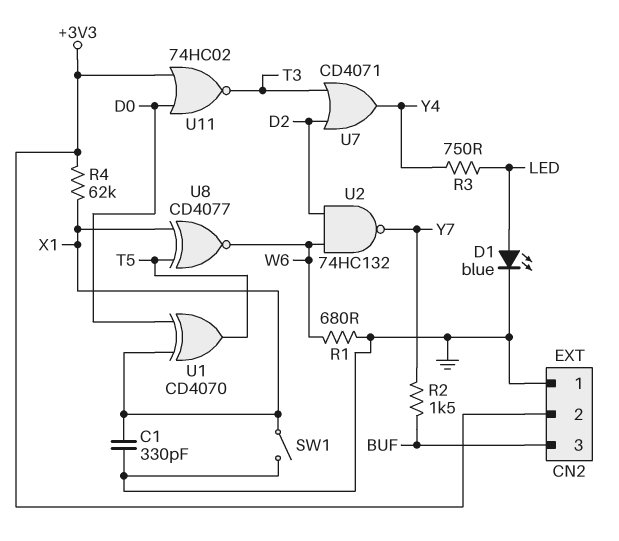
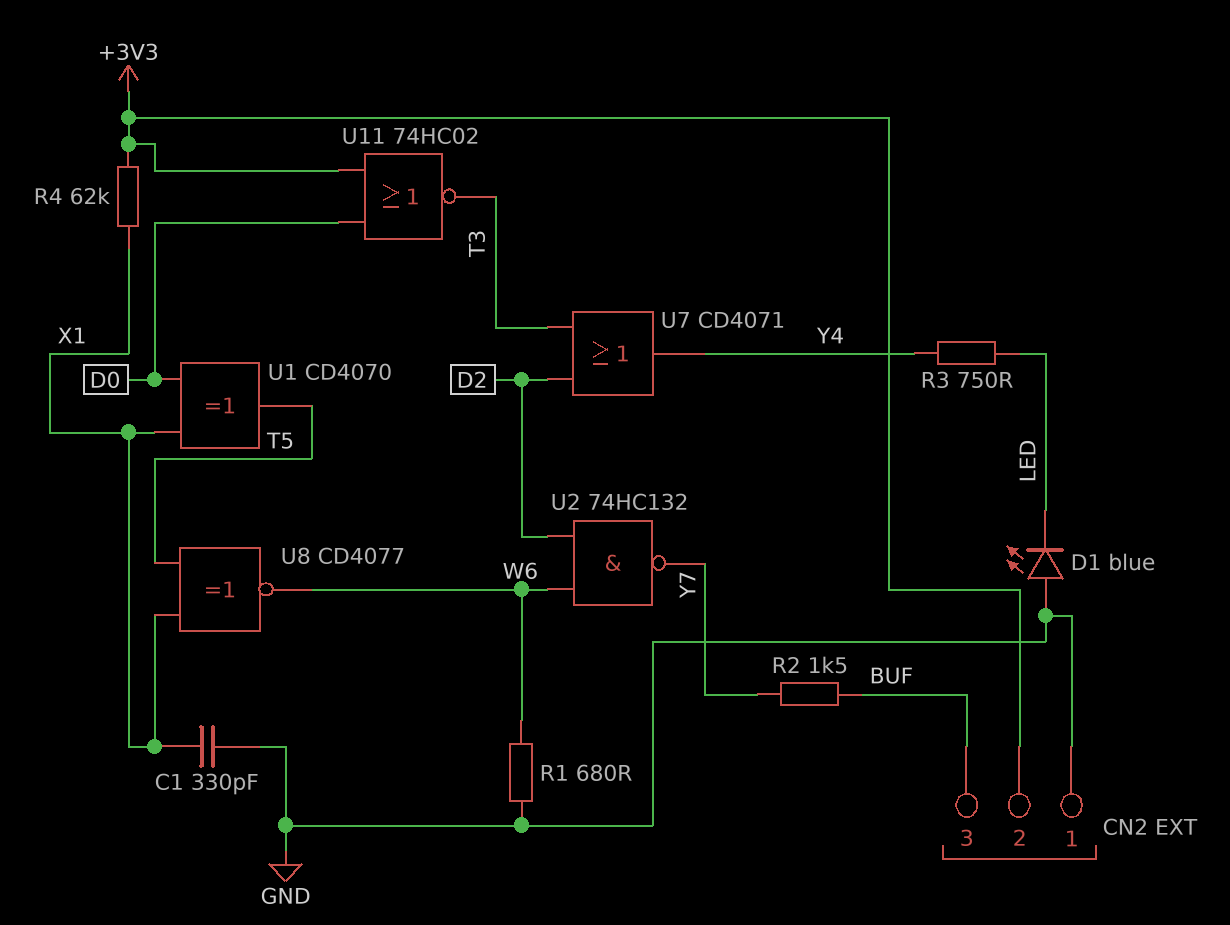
D1: LED blue (A LED, K GND) -> LED blue (A GND, K LED)
SW1: switch (GND, X1) -> none

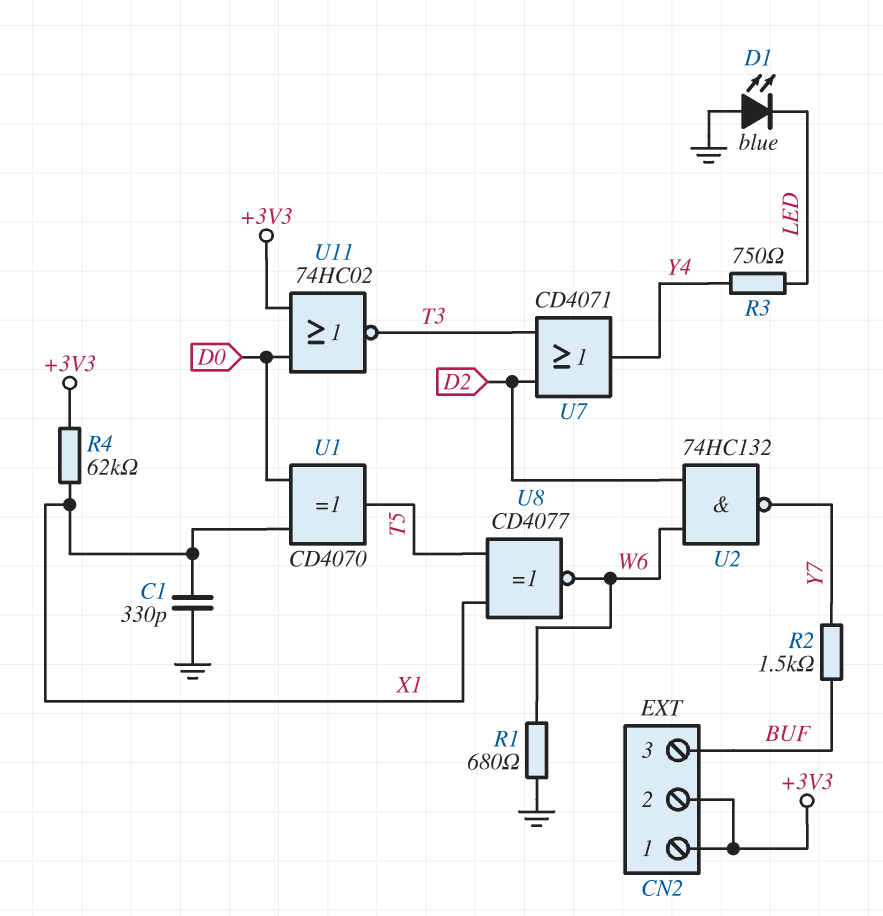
CN2 pin 1: GND -> +3V3

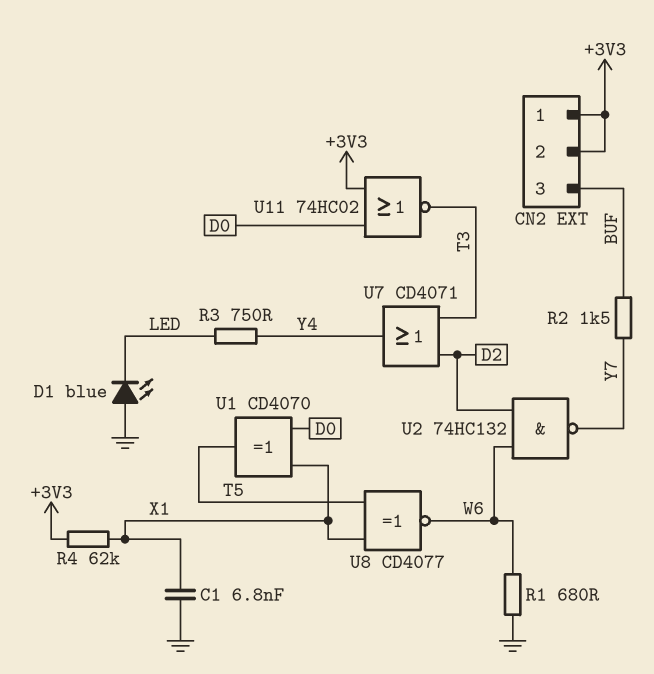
C1: 330pF (GND, X1) -> 6.8nF (GND, X1)

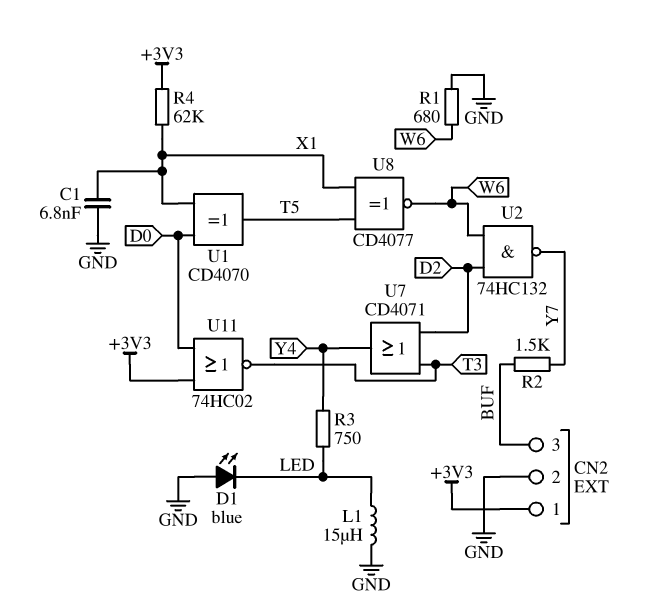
CN2 pin 2: +3V3 -> GND
L1: none -> 15uH (GND, LED)

